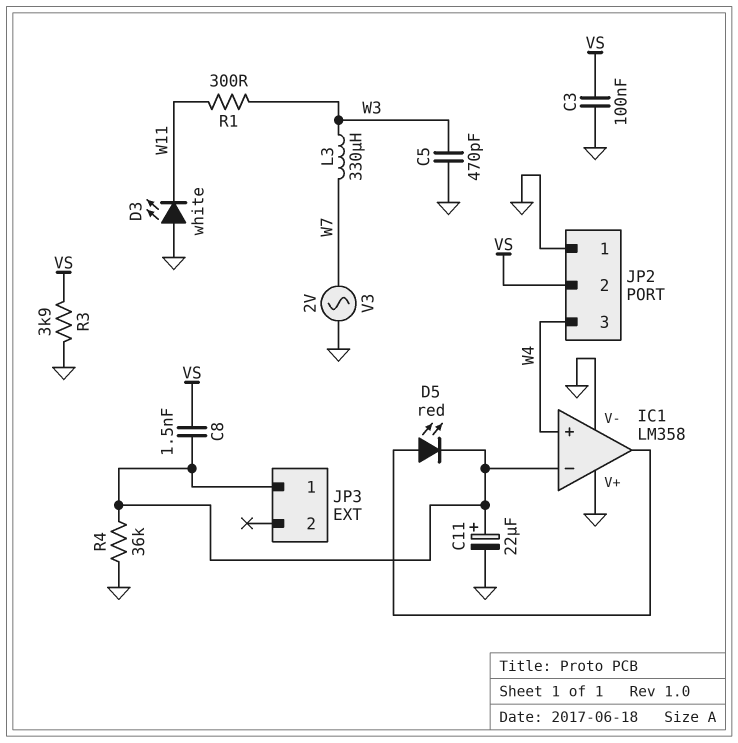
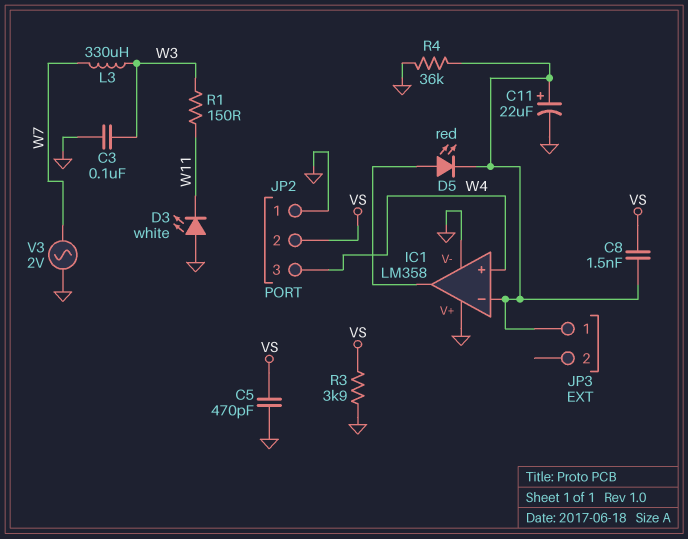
C3: 100nF (GND, VS) -> 100nF (GND, W3)
C5: 470pF (GND, W3) -> 470pF (GND, VS)
R1: 300 (W3, W11) -> 150 (W3, W11)

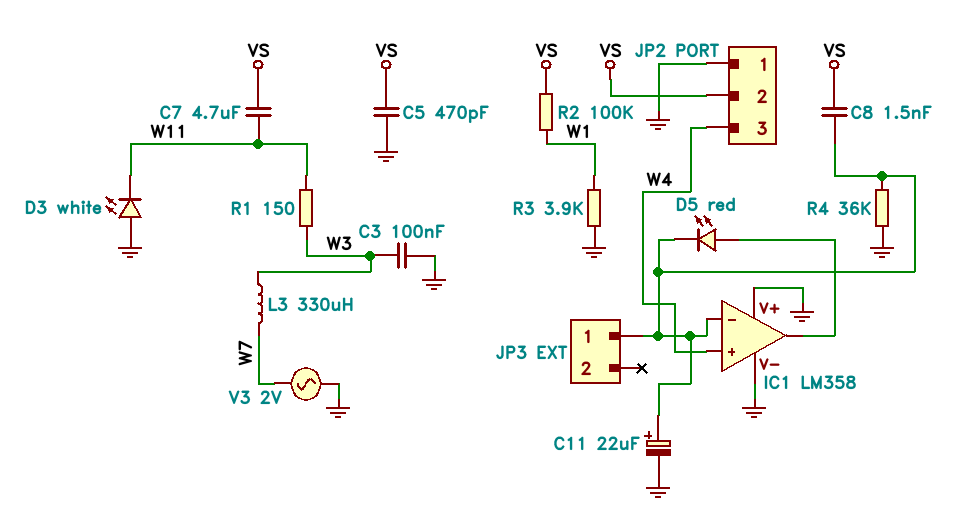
C7: none -> 4.7uF (VS, W11)
R2: none -> 100k (VS, W1)
R3: 3.9k (GND, VS) -> 3.9k (GND, W1)

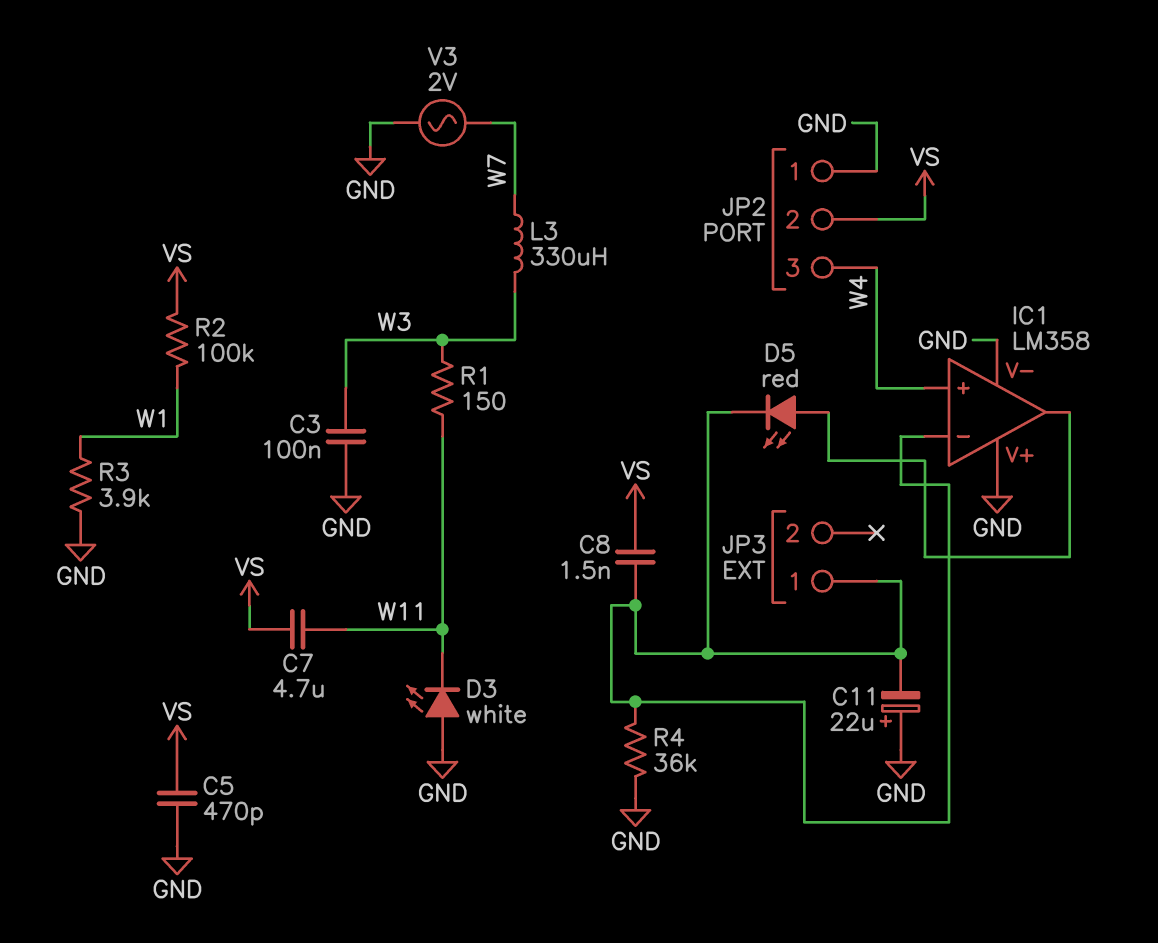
C11: 22uF (plus IC1/in-, minus GND) -> 22uF (plus GND, minus IC1/in-)

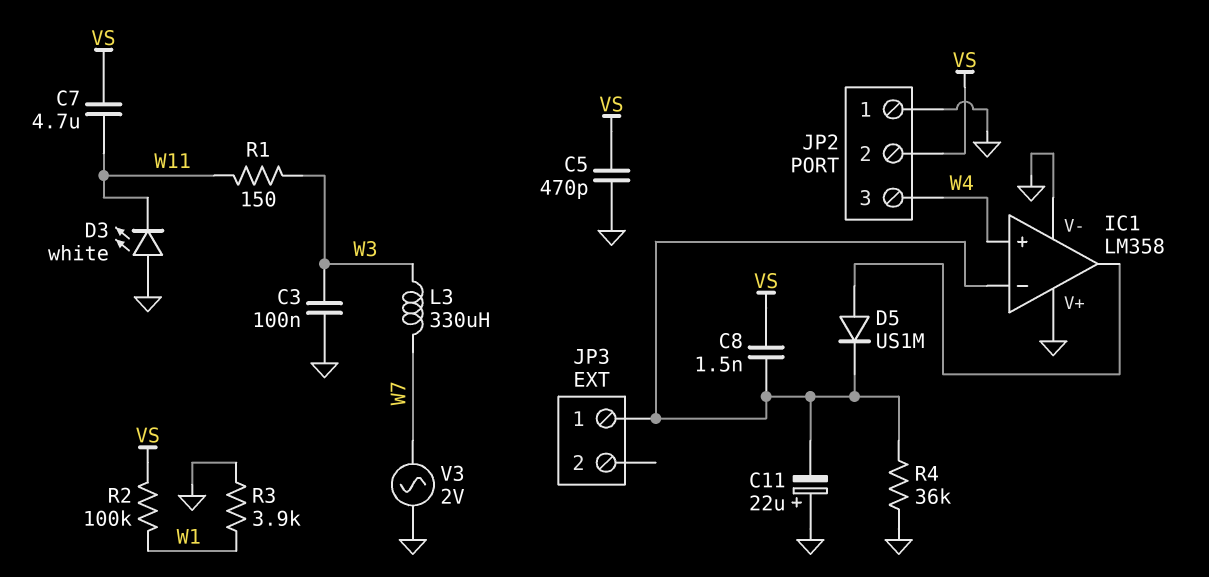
D5: LED red (A IC1/out, K IC1/in-) -> diode US1M (A IC1/out, K IC1/in-)

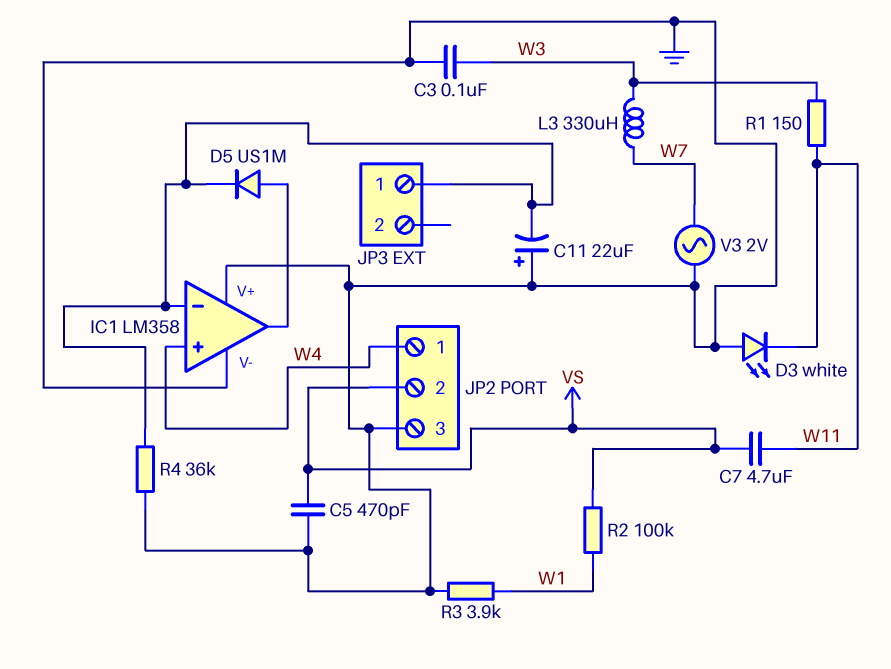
C8: 1.5nF (IC1/in-, VS) -> none
JP2 pin 1: GND -> W4
JP2 pin 3: W4 -> GND

